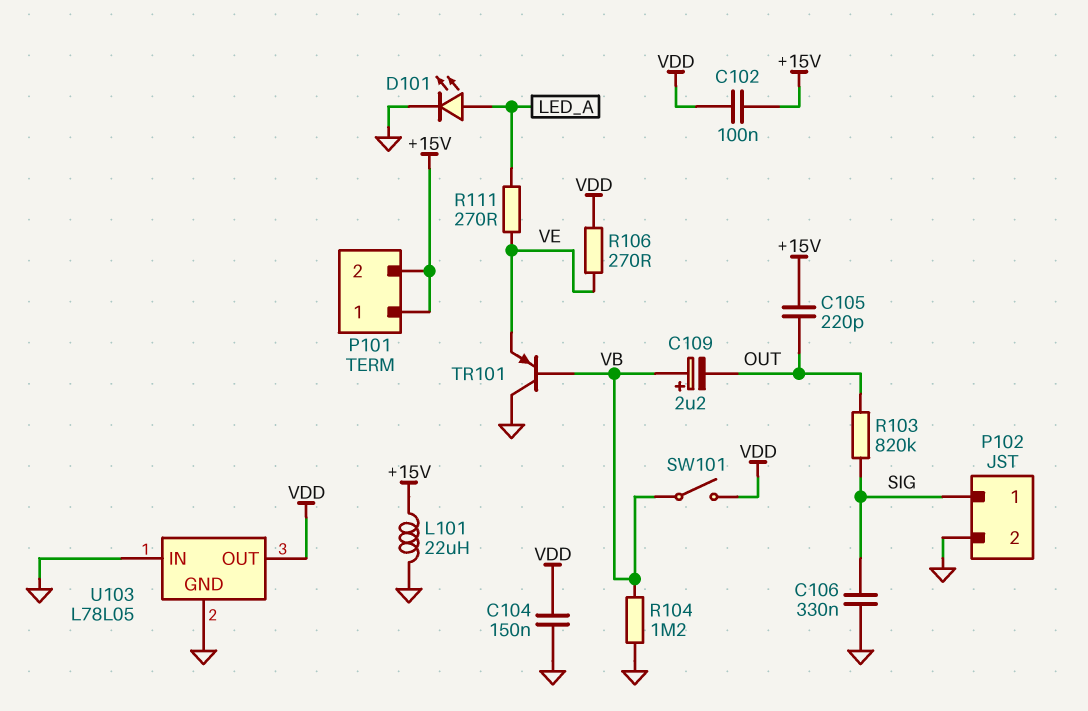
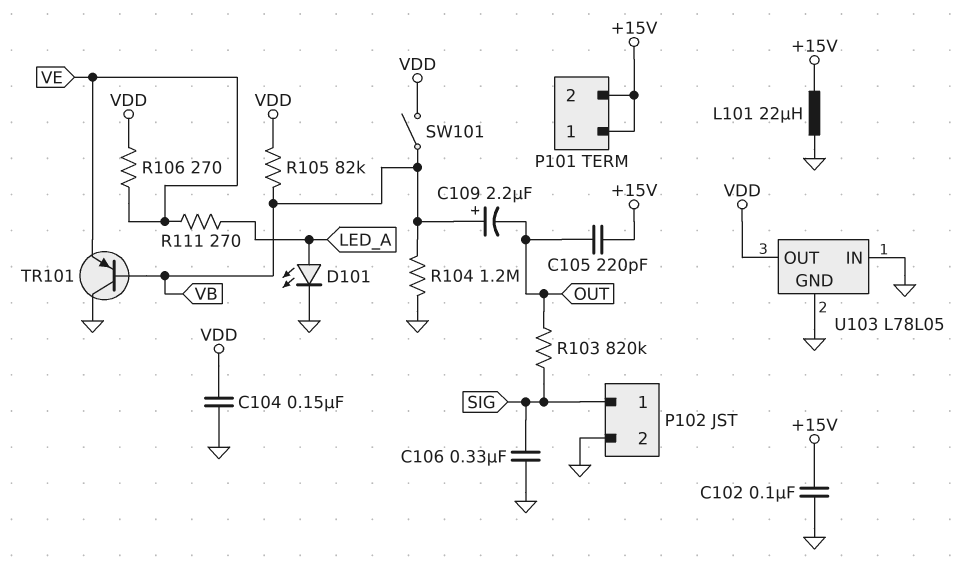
C102: 100nF (+15V, VDD) -> 100nF (+15V, GND)
R105: none -> 82k (VB, VDD)

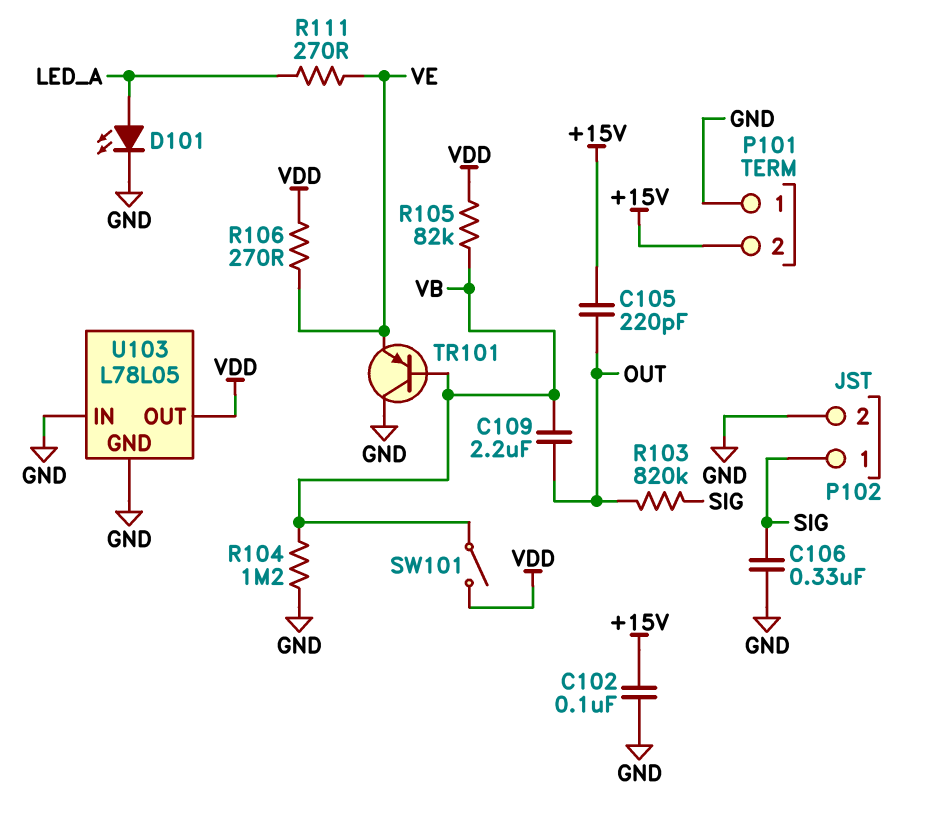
C104: 150nF (GND, VDD) -> none
C109: 2.2uF (plus VB, minus OUT) -> 2.2uF (OUT, VB)
L101: 22uH (+15V, GND) -> none
P101 pin 1: +15V -> GND

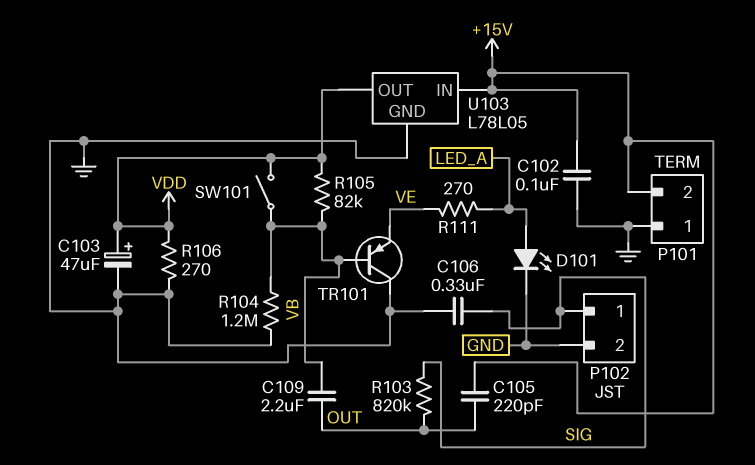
C103: none -> 47uF (plus VDD, minus GND)
R106: 270 (VDD, VE) -> 270 (GND, VDD)
U103 pin IN: GND -> +15V

